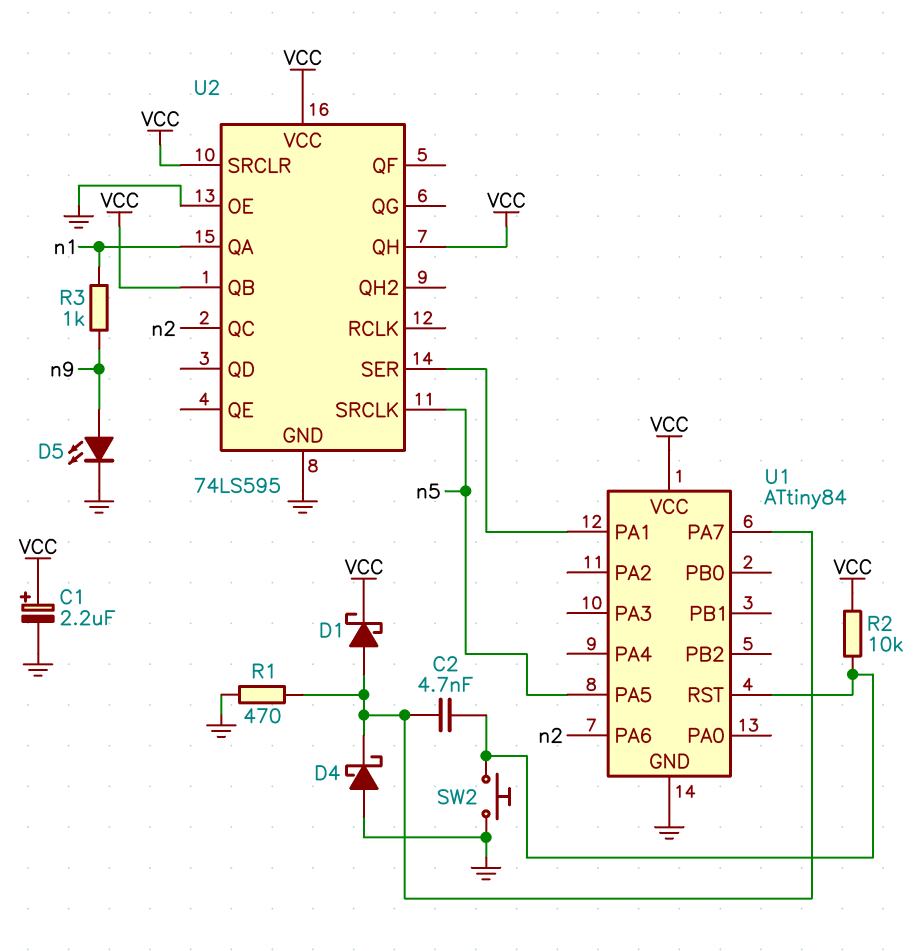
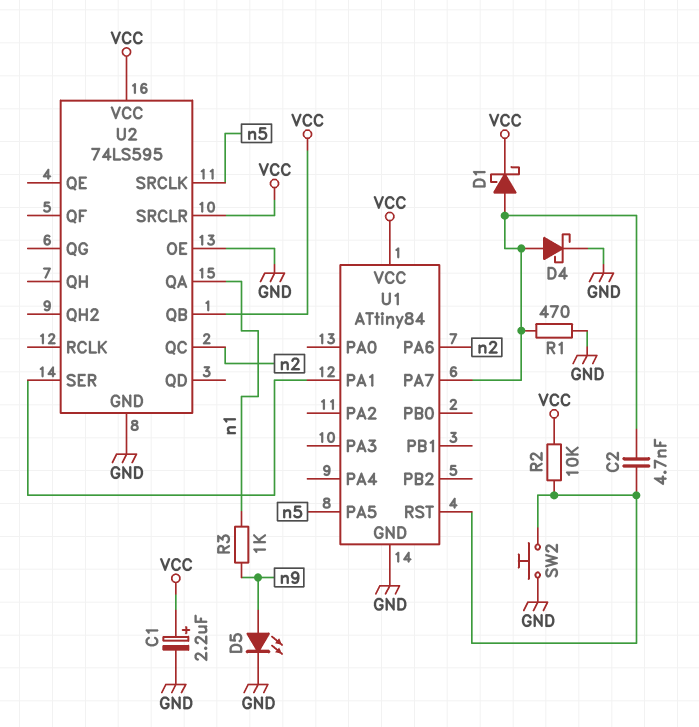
D4: schottky (A GND, K U1/PA7) -> schottky (A U1/PA7, K GND)
U2 pin QH: VCC -> none

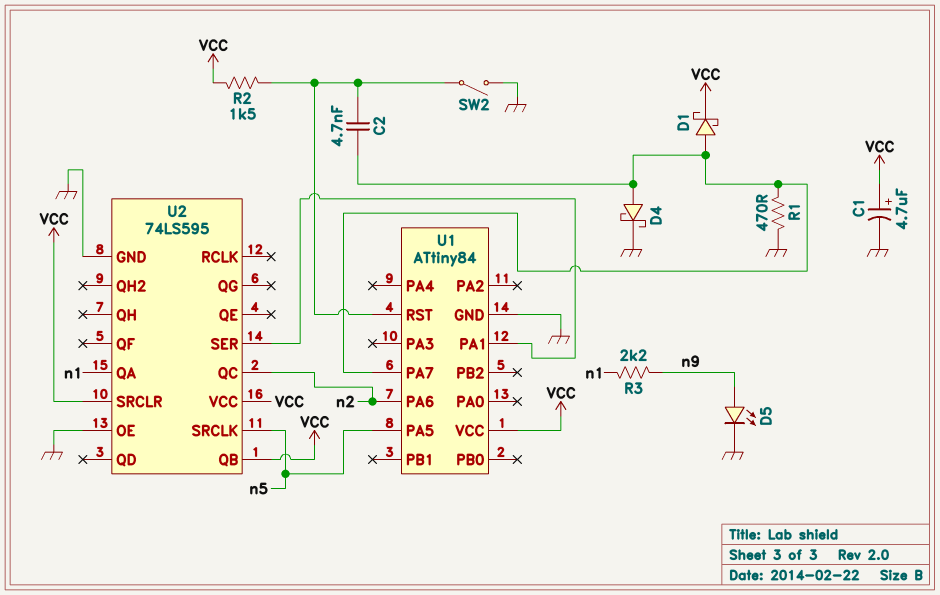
C1: 2.2uF (plus VCC, minus GND) -> 4.7uF (plus VCC, minus GND)
R2: 10k (U1/RST, VCC) -> 1.5k (U1/RST, VCC)
R3: 1k (n1, n9) -> 2.2k (n1, n9)
SW2: button (GND, U1/RST) -> switch (GND, U1/RST)

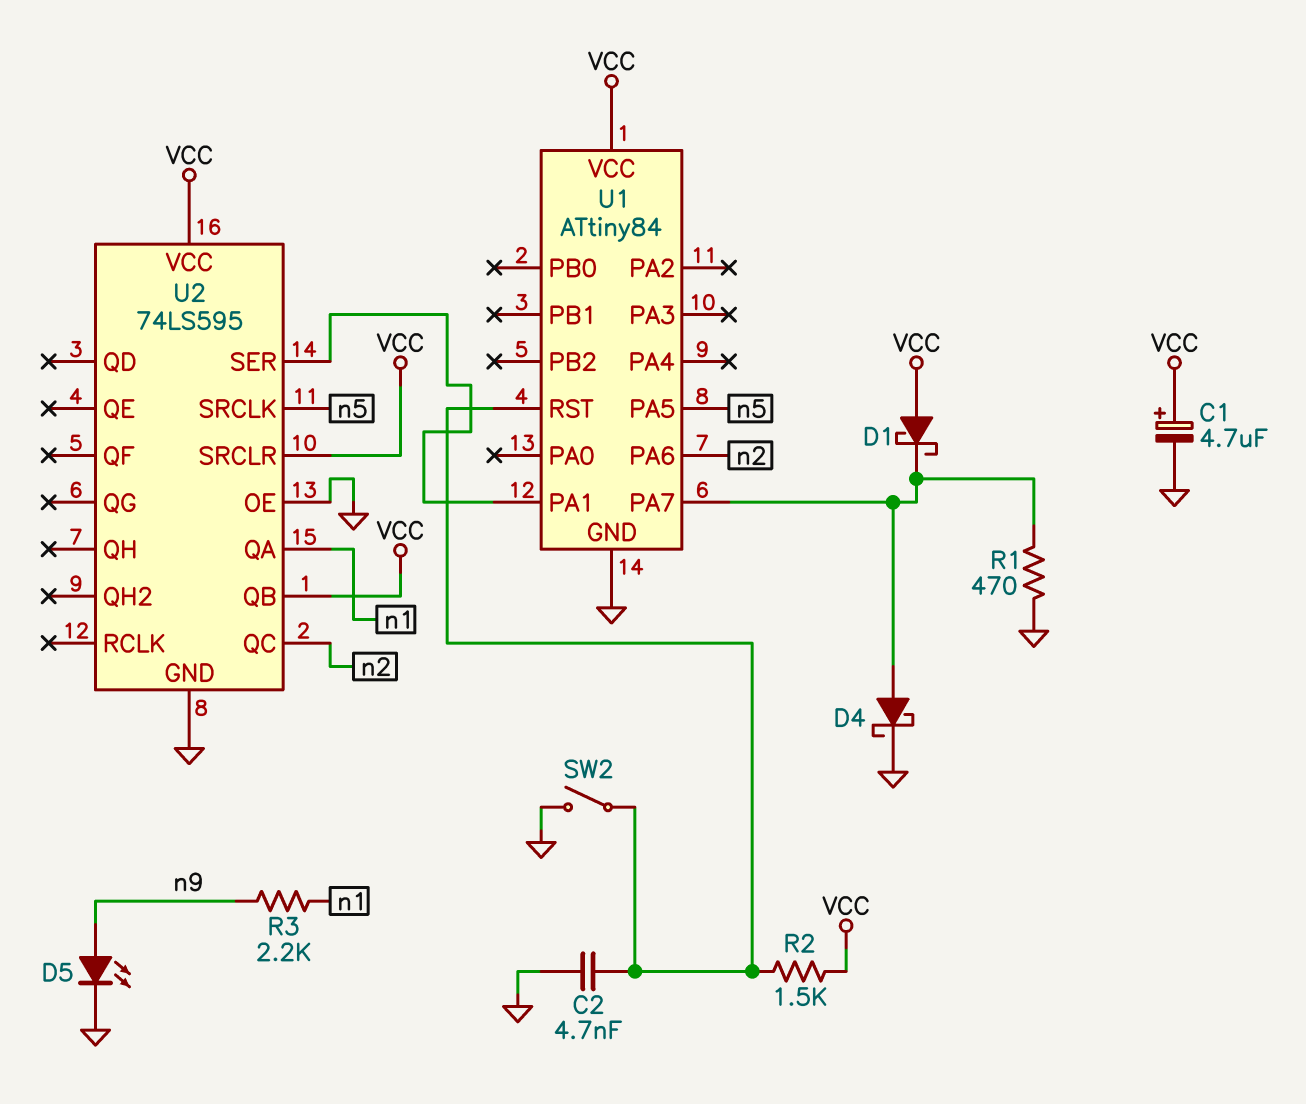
C2: 4.7nF (U1/PA7, U1/RST) -> 4.7nF (GND, U1/RST)
D1: schottky (A U1/PA7, K VCC) -> schottky (A VCC, K U1/PA7)

